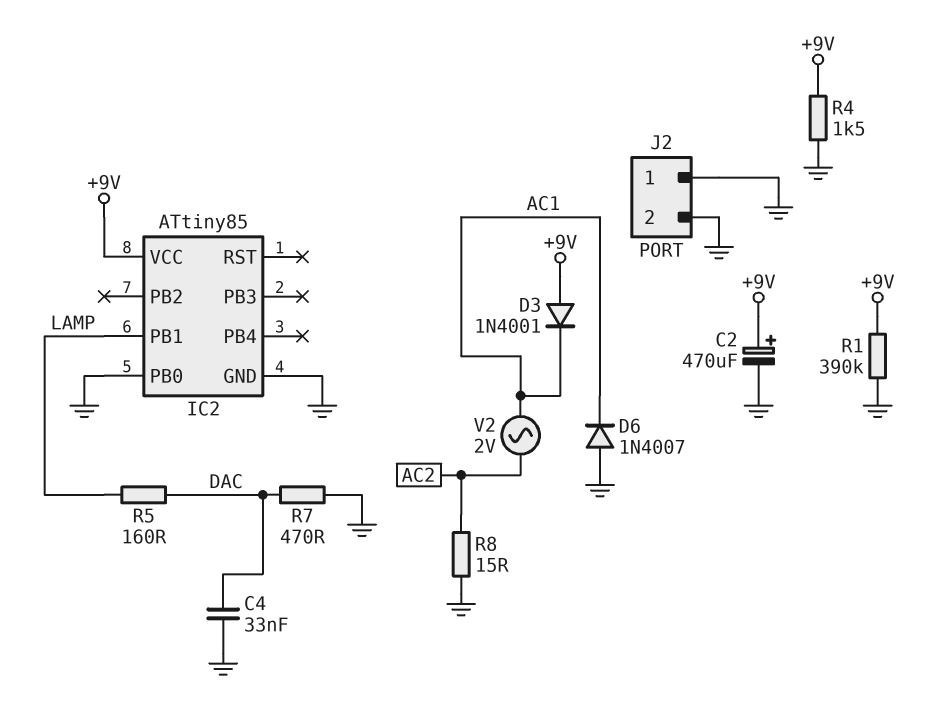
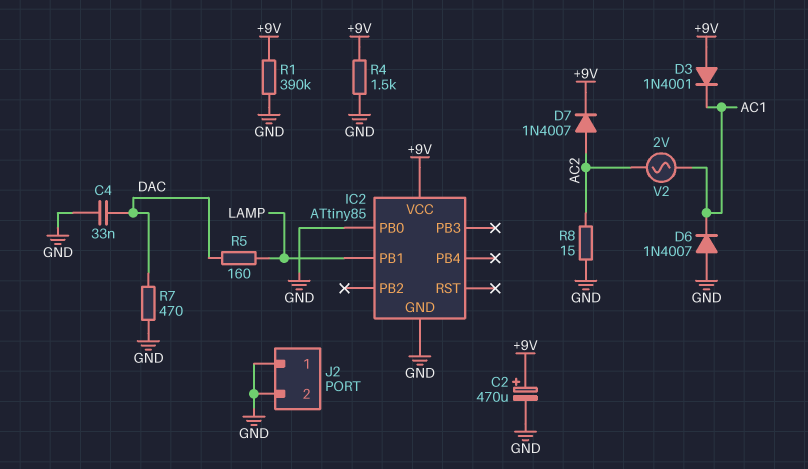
D7: none -> diode 1N4007 (A AC2, K +9V)

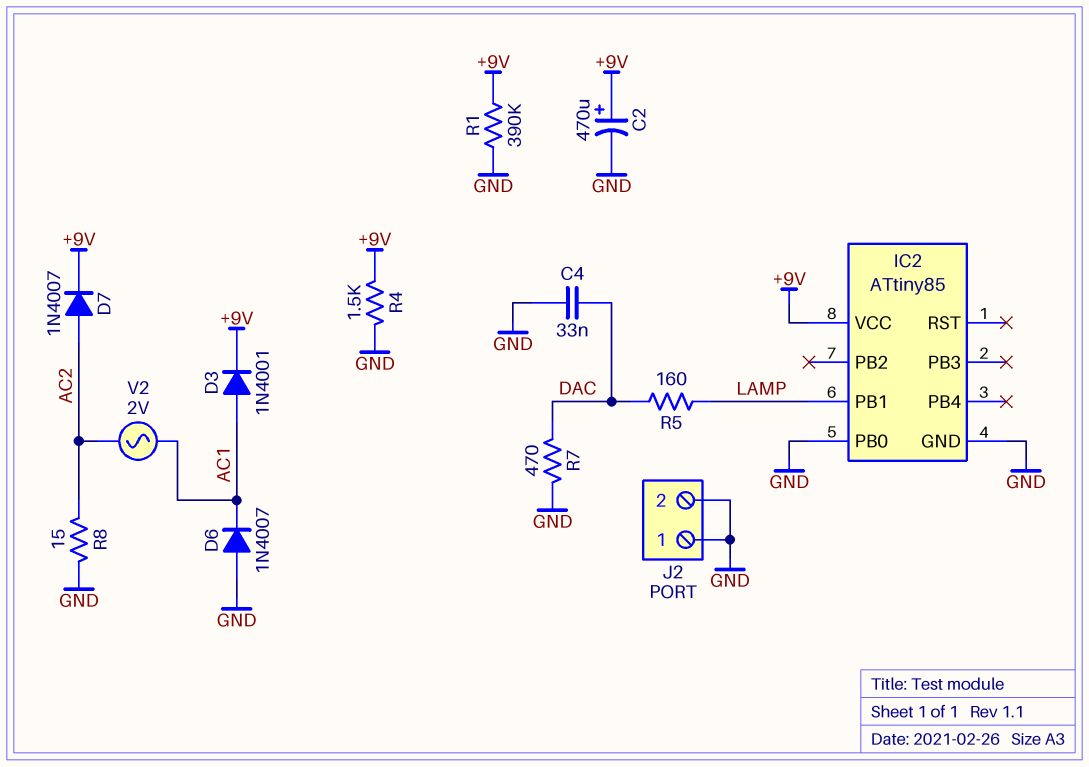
D3: diode 1N4001 (A +9V, K AC1) -> diode 1N4001 (A AC1, K +9V)

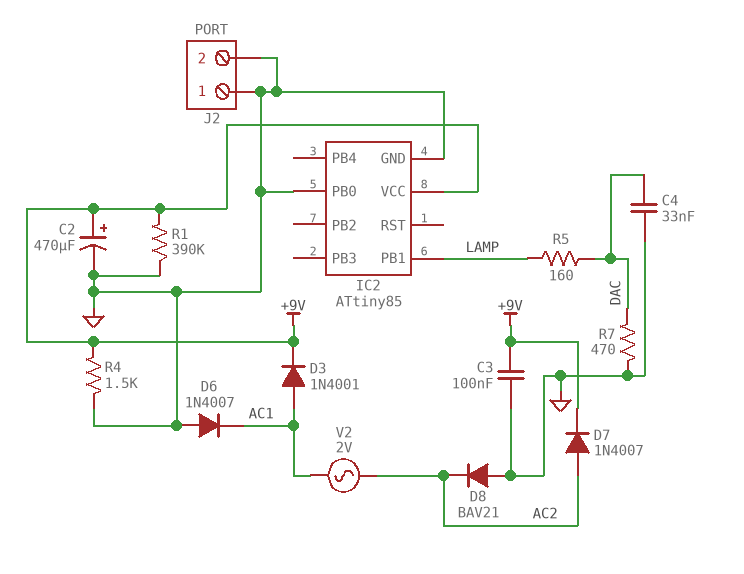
C3: none -> 100nF (+9V, GND)
D8: none -> diode BAV21 (A GND, K AC2)
R8: 15 (AC2, GND) -> none

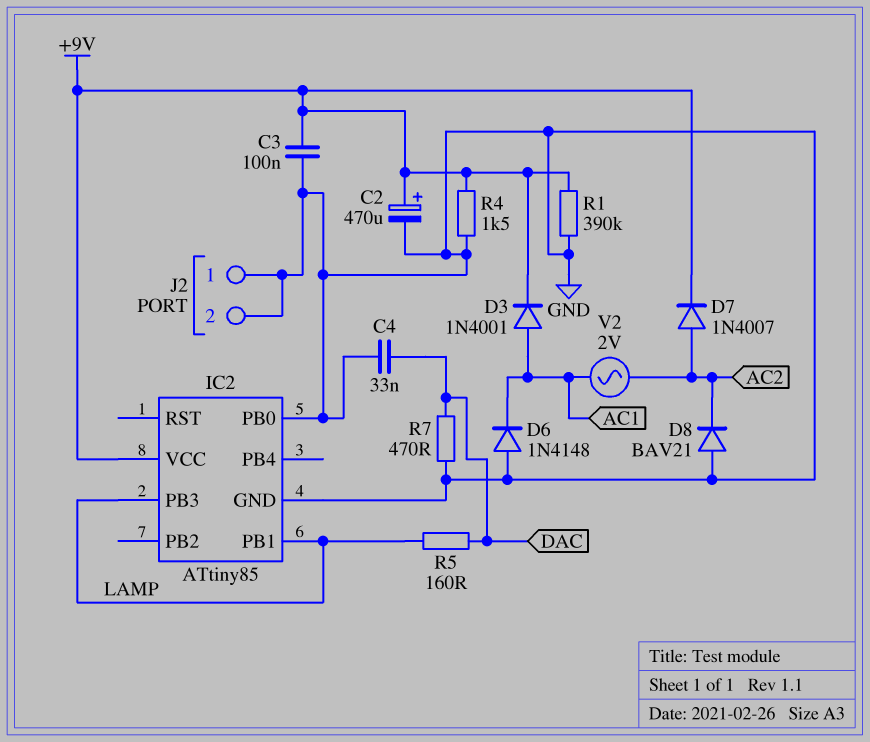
D6: diode 1N4007 (A GND, K AC1) -> diode 1N4148 (A GND, K AC1)
IC2 pin PB3: none -> LAMP

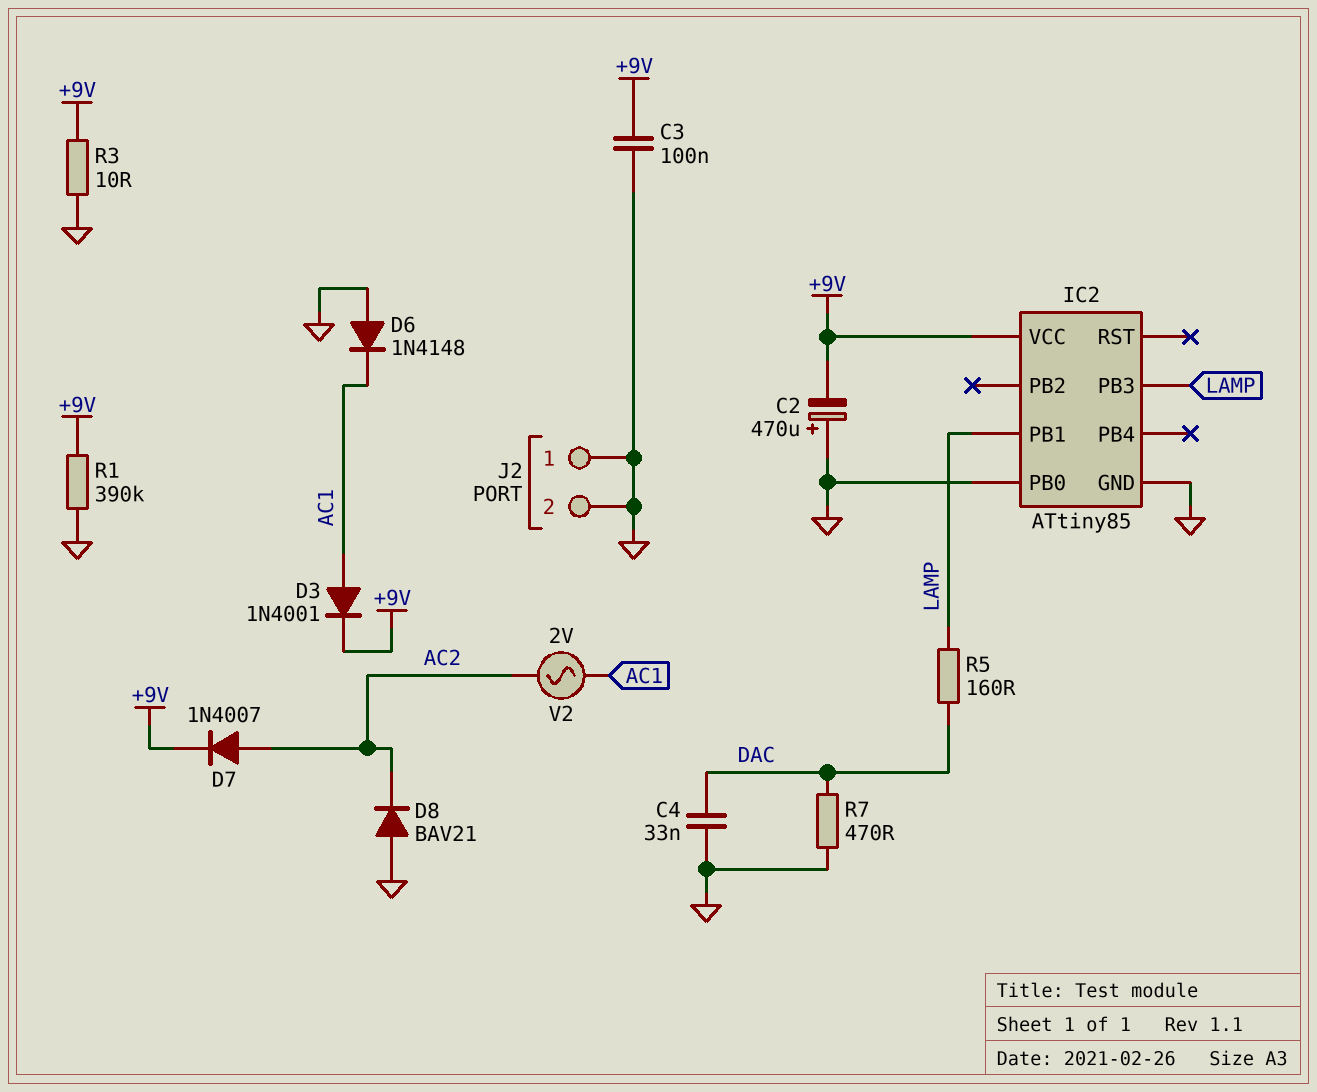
C2: 470uF (plus +9V, minus GND) -> 470uF (plus GND, minus +9V)
R3: none -> 10 (+9V, GND)
R4: 1.5k (+9V, GND) -> none

